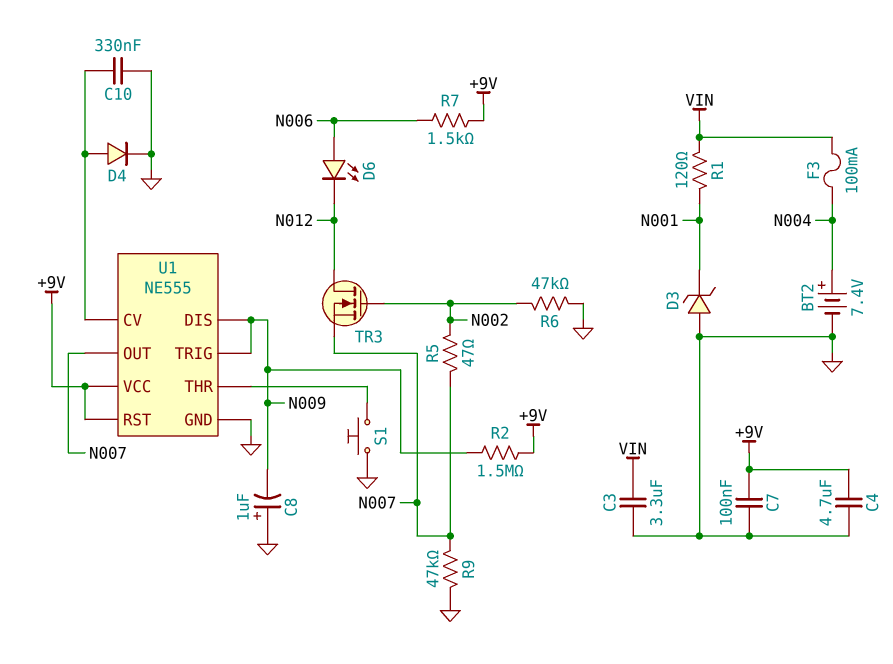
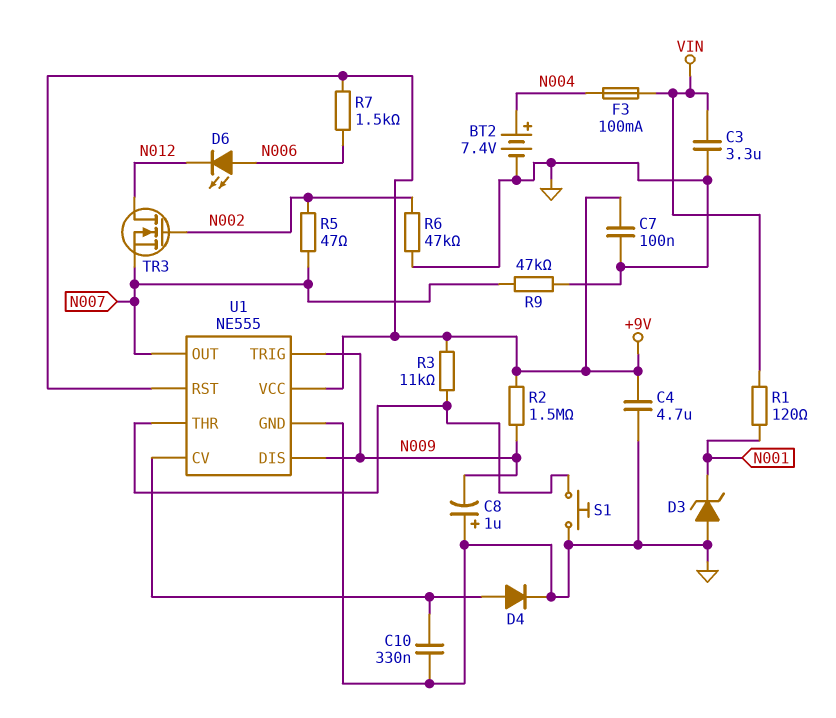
R3: none -> 11k (+9V, U1/THR)

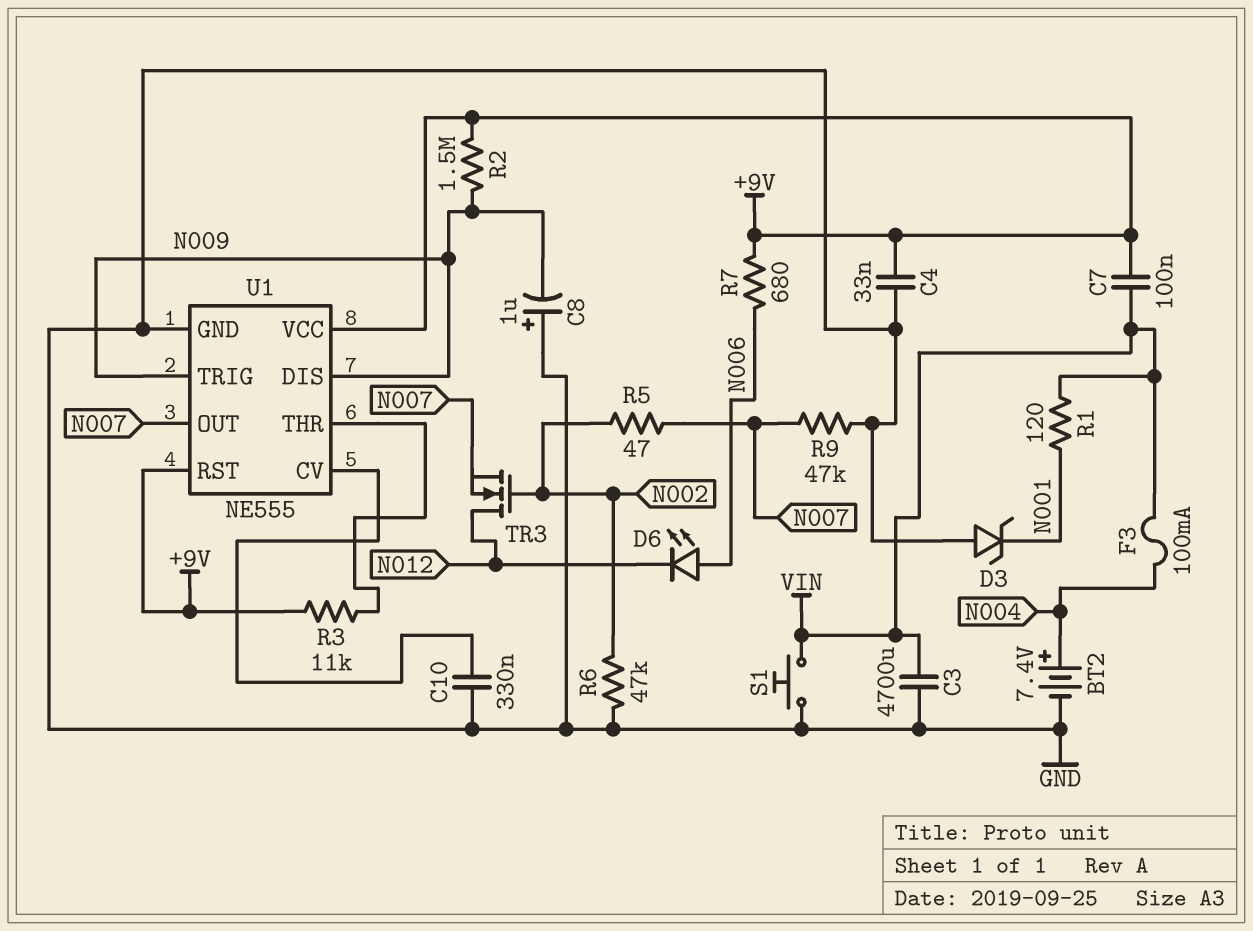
C3: 3.3uF (GND, VIN) -> 4700uF (GND, VIN)
C4: 4.7uF (+9V, GND) -> 33nF (+9V, GND)
C7: 100nF (+9V, GND) -> 100nF (+9V, VIN)
D4: diode (A U1/CV, K GND) -> none
R7: 1.5k (+9V, N006) -> 680 (+9V, N006)
S1: button (GND, U1/THR) -> button (GND, VIN)

